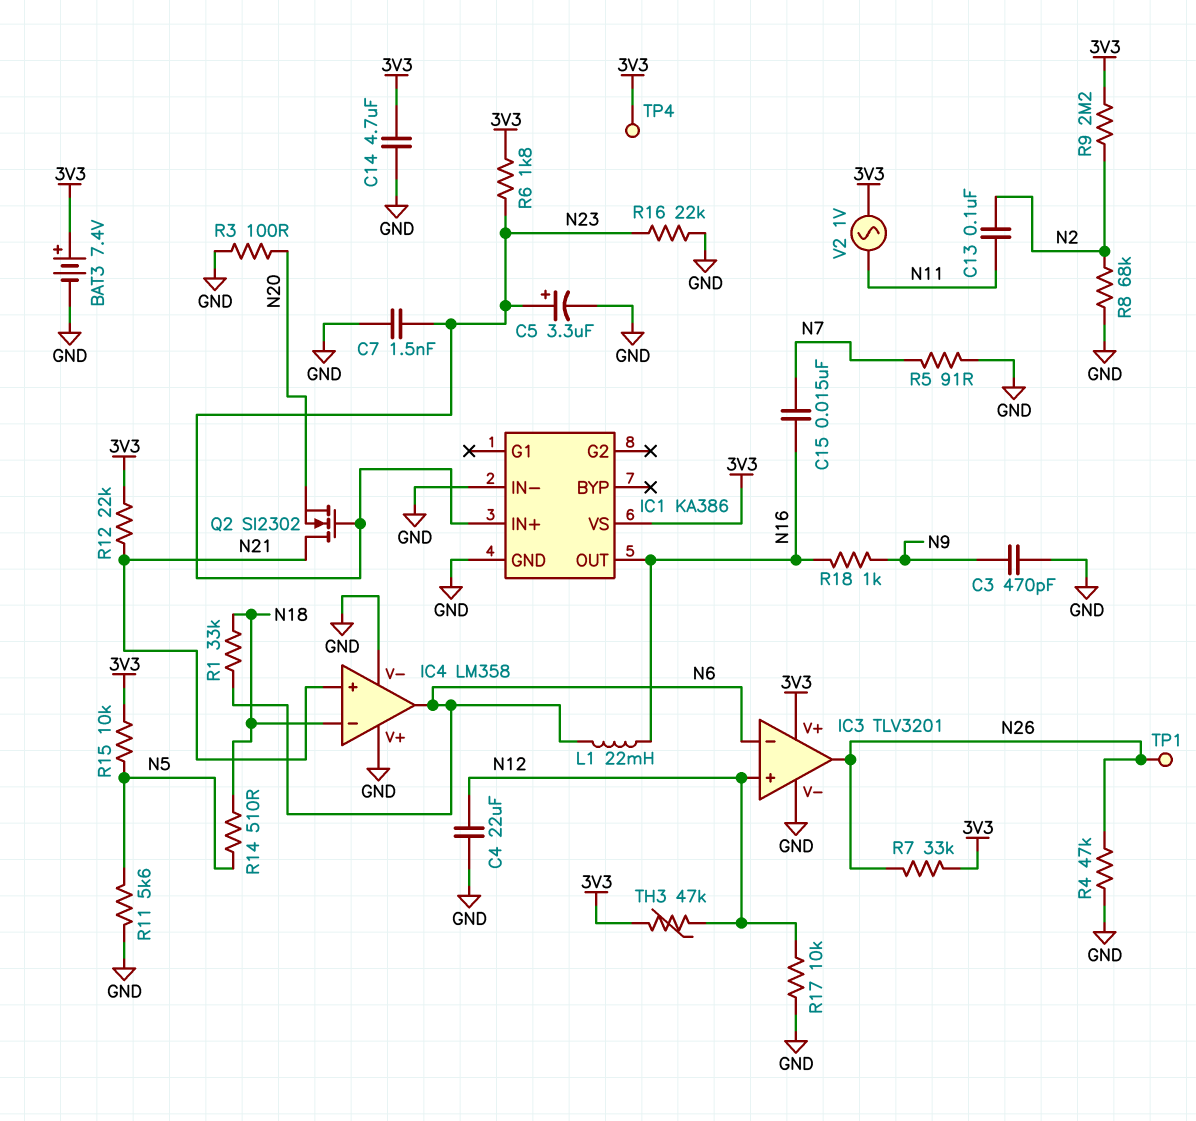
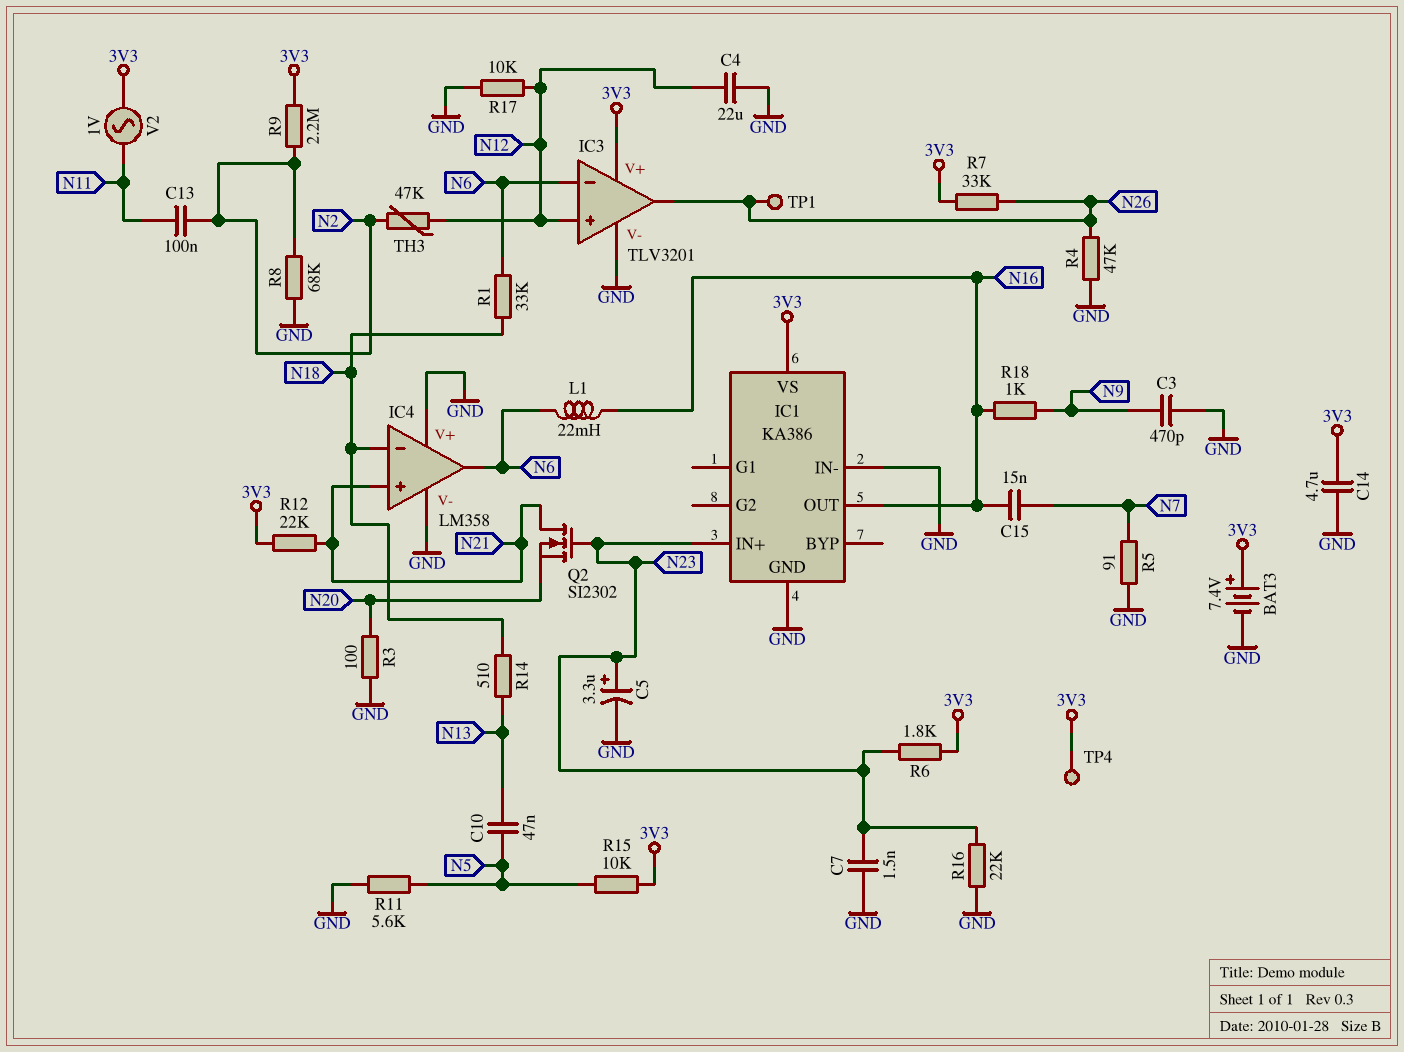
C10: none -> 47nF (N5, N13)
R14: 510 (N5, N18) -> 510 (N13, N18)
TH3: 47k (3V3, N12) -> 47k (N2, N12)

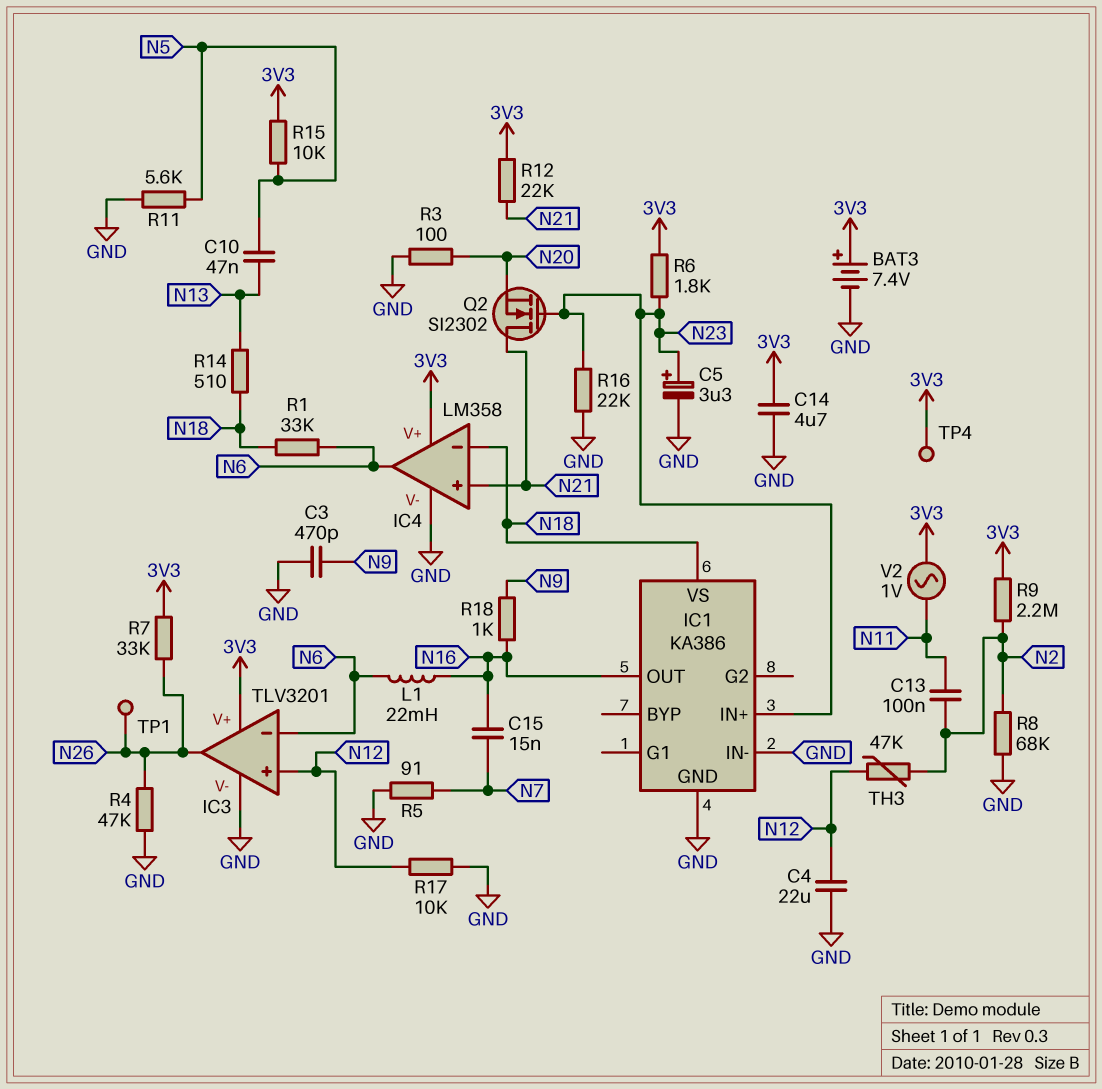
C7: 1.5nF (GND, N23) -> none
IC1 pin VS: 3V3 -> N18
IC4 pin V+: GND -> 3V3

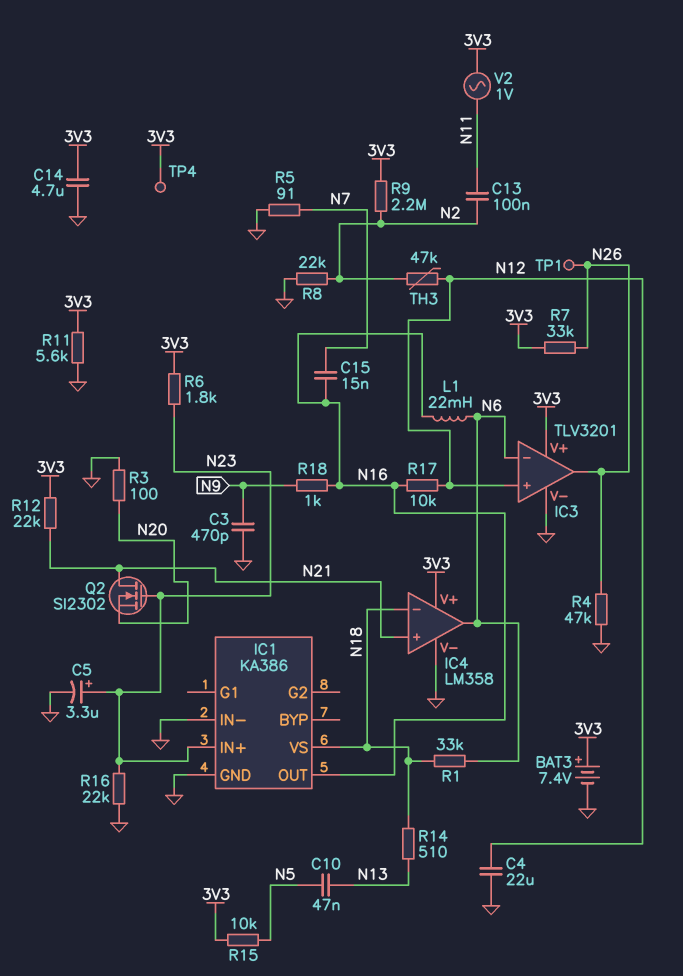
R8: 68k (GND, N2) -> 22k (GND, N2)
R11: 5.6k (GND, N5) -> 5.6k (3V3, GND)
R17: 10k (GND, N12) -> 10k (N12, N16)

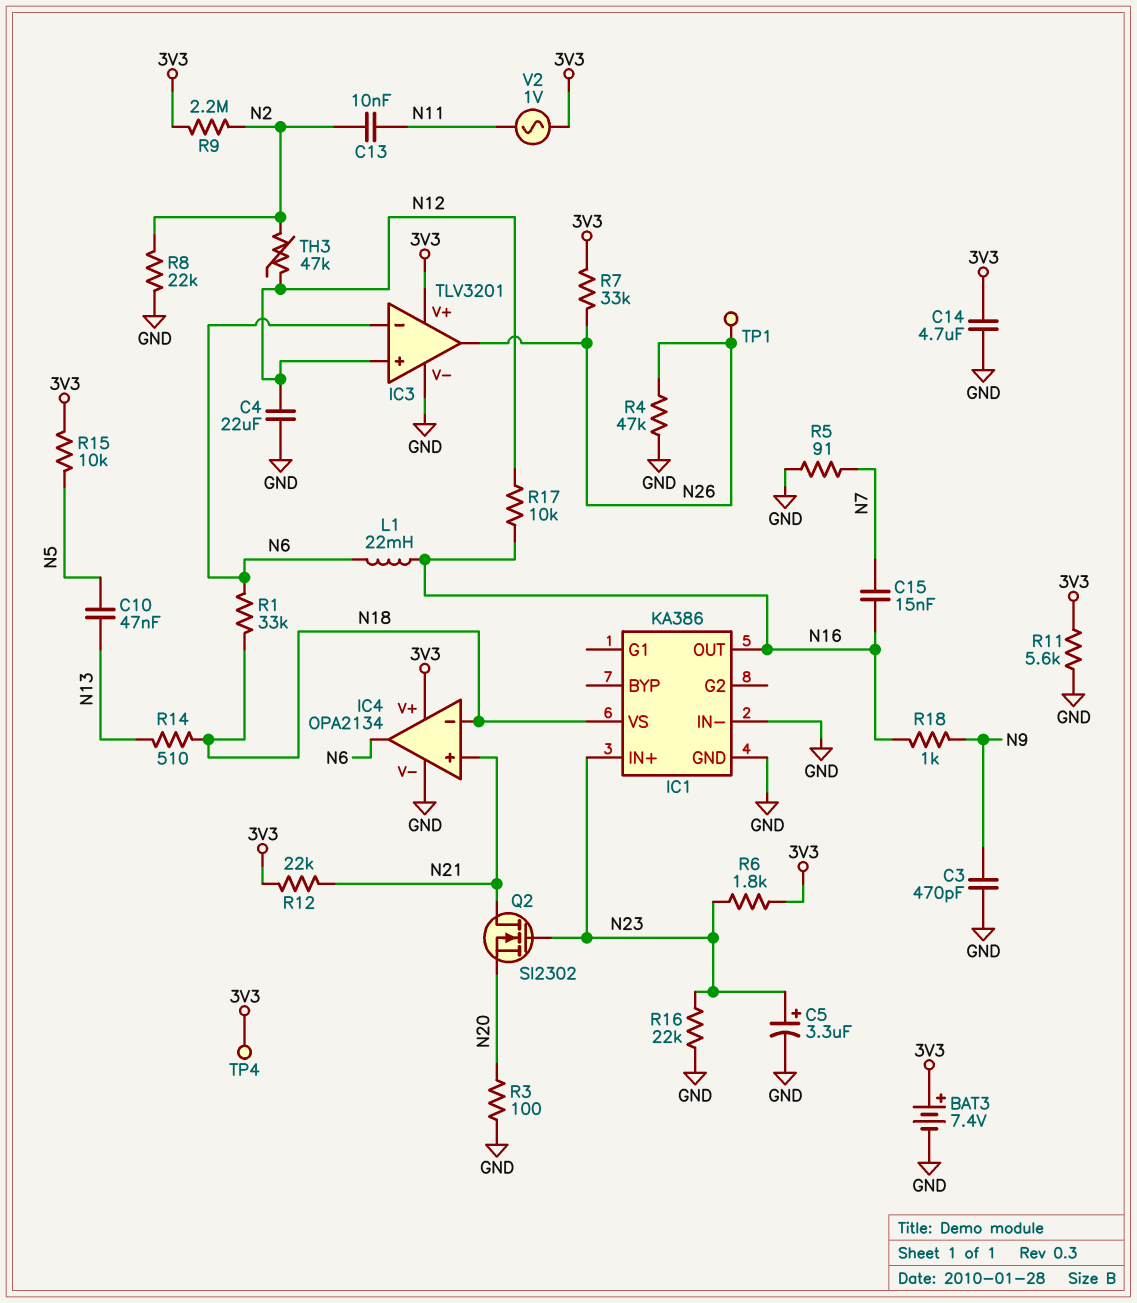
C13: 100nF (N2, N11) -> 10nF (N2, N11)
IC4: LM358 -> OPA2134

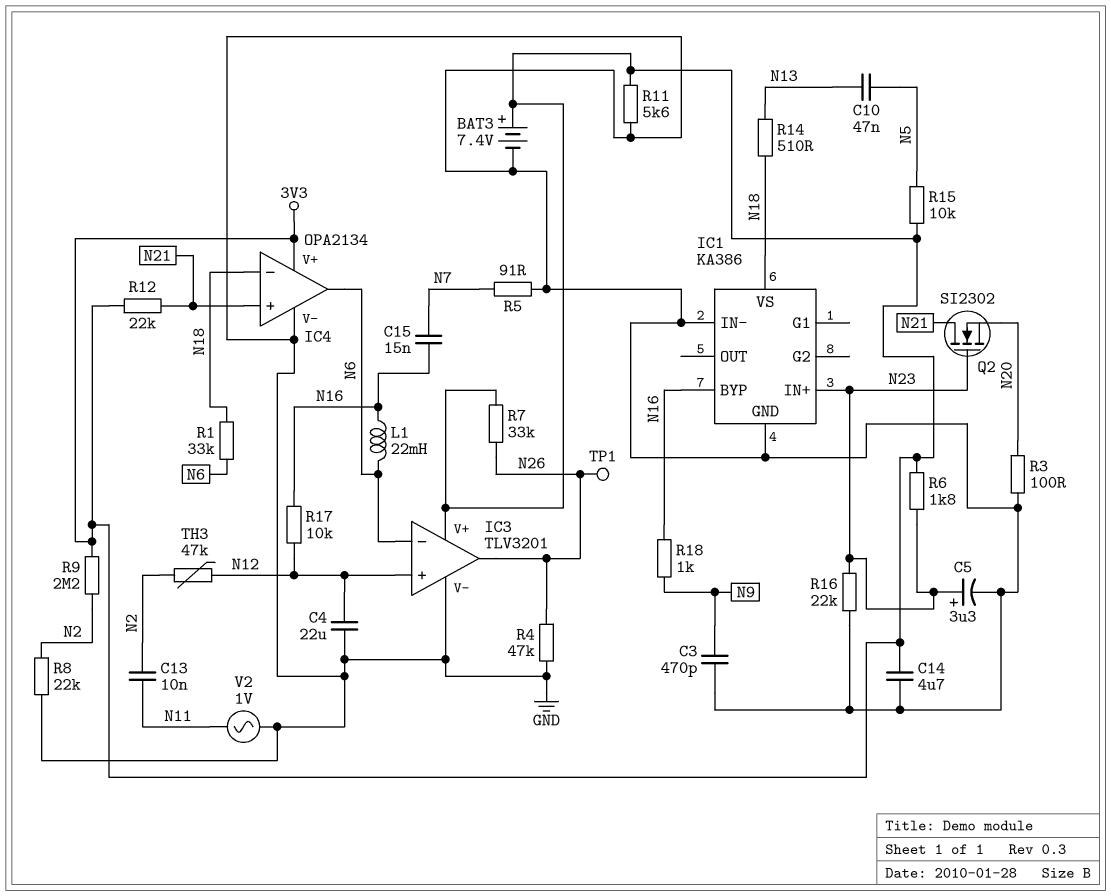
IC1 pin BYP: none -> N16
IC1 pin OUT: N16 -> none
TP4: test point (3V3) -> none
V2: AC 1V (3V3, N11) -> AC 1V (GND, N11)

